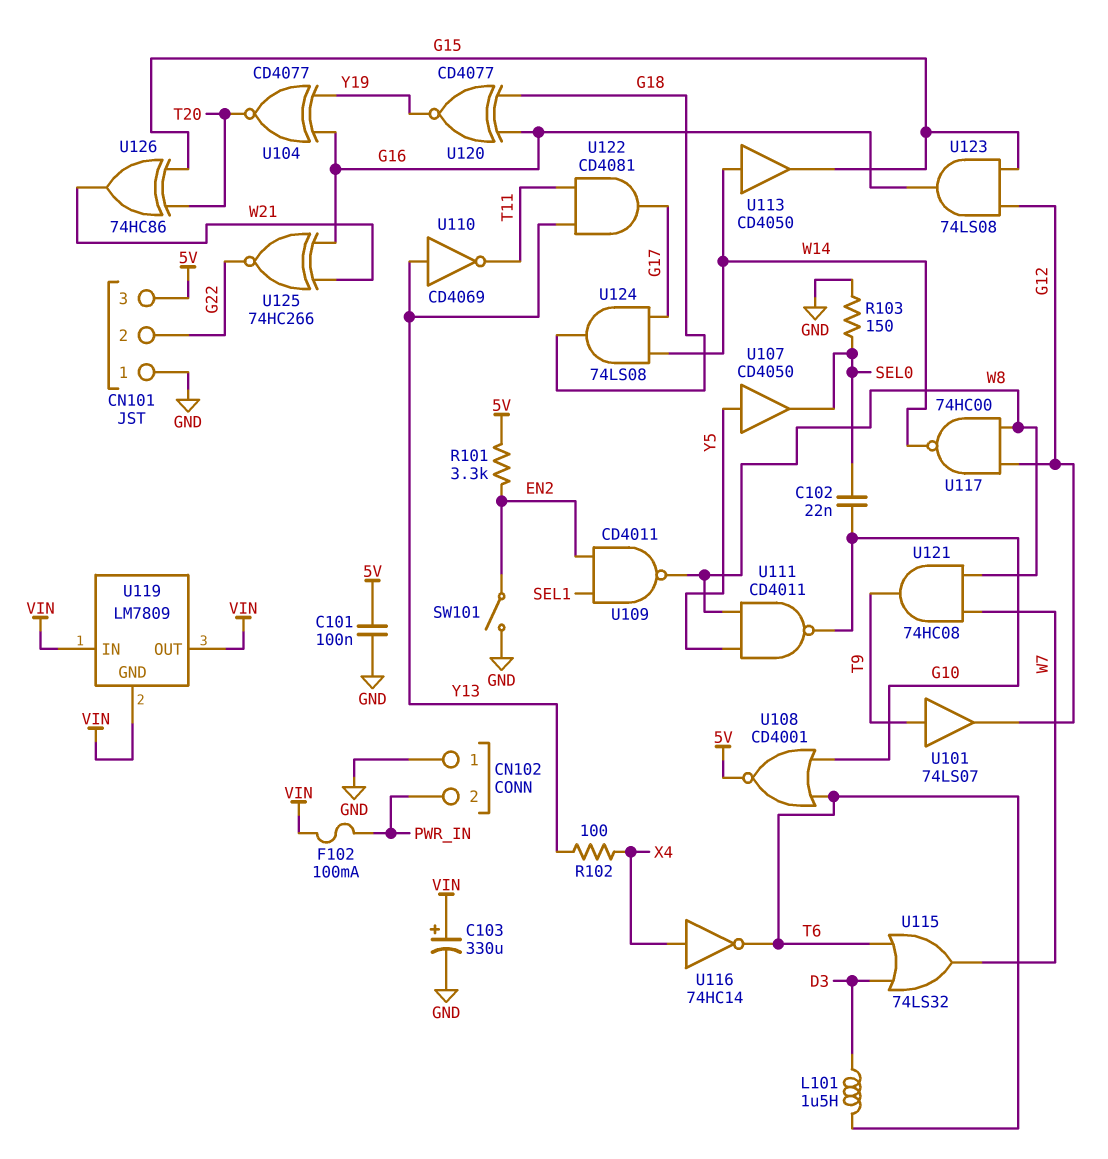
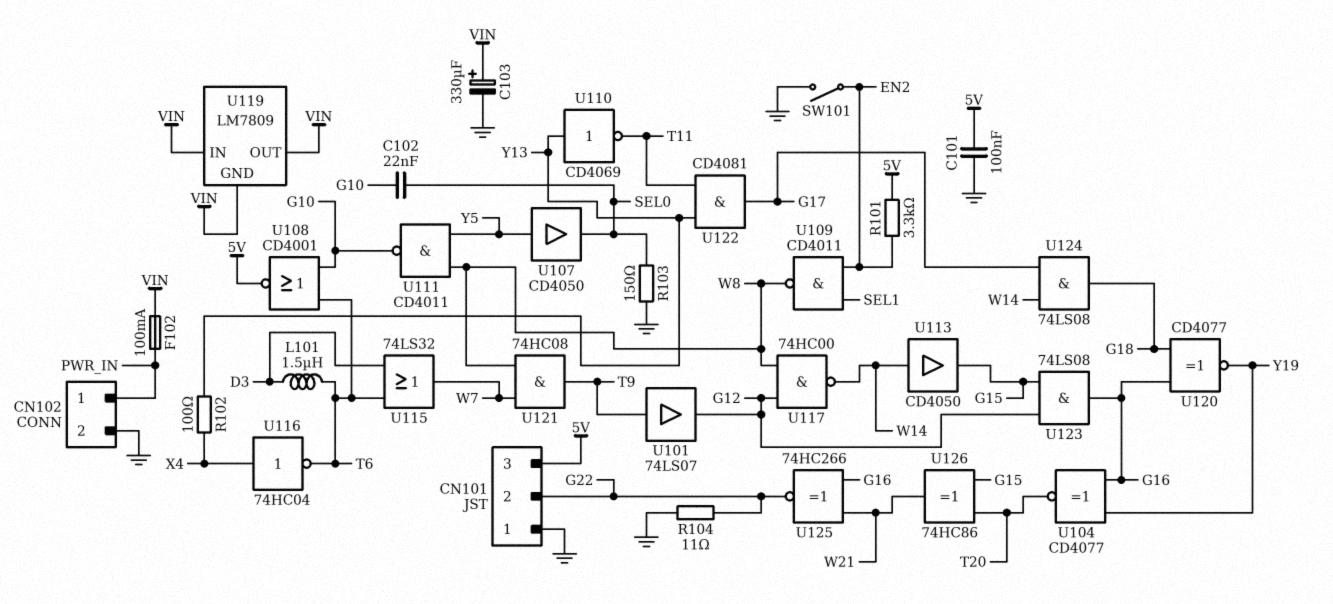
CN102 pin 1: GND -> PWR_IN
CN102 pin 2: PWR_IN -> GND
R104: none -> 11 (G22, GND)
U116: NOT 74HC14 (in X4, out T6) -> NOT 74HC04 (in X4, out T6)

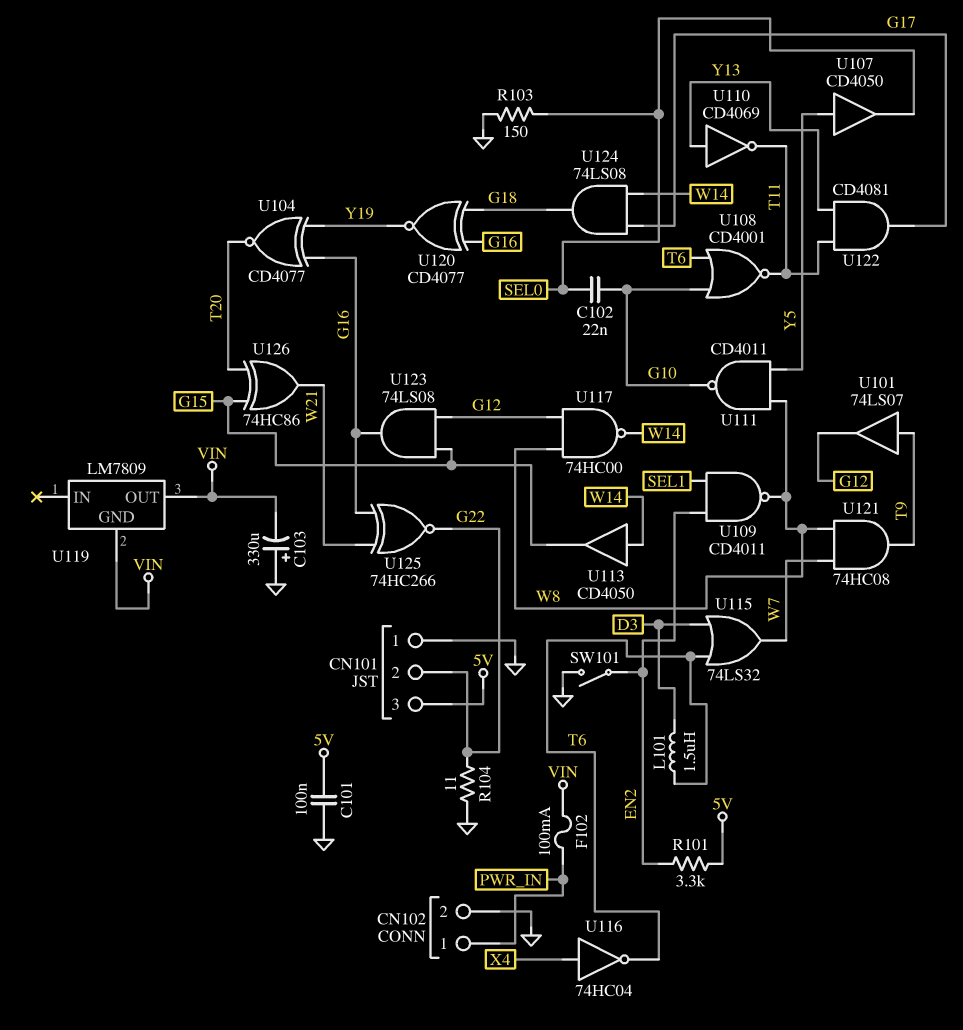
C103: 330uF (plus VIN, minus GND) -> 330uF (plus GND, minus VIN)
R102: 100 (X4, Y13) -> none
U108: NOR CD4001 (in G10, in T6, out 5V) -> NOR CD4001 (in G10, in T6, out T11)
U119 pin IN: VIN -> none

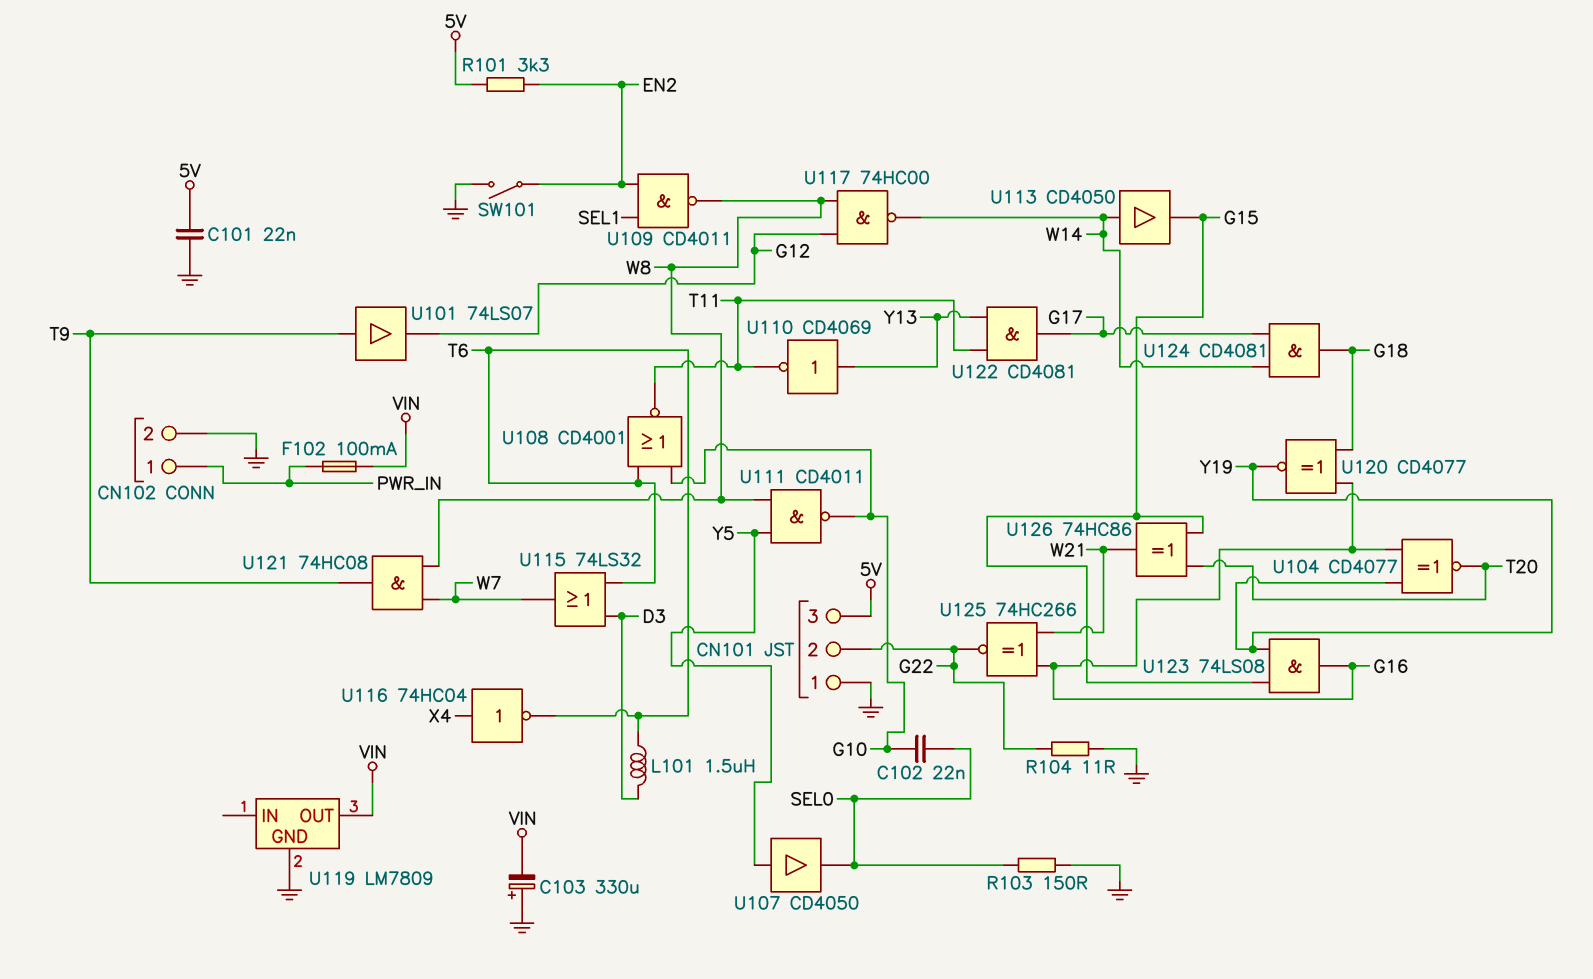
C101: 100nF (5V, GND) -> 22nF (5V, GND)
U119 pin GND: VIN -> GND
U123: AND 74LS08 (in G12, in G15, out G16) -> AND 74LS08 (in G15, in Y19, out G16)
U124: AND 74LS08 (in G17, in W14, out G18) -> AND CD4081 (in G17, in W14, out G18)

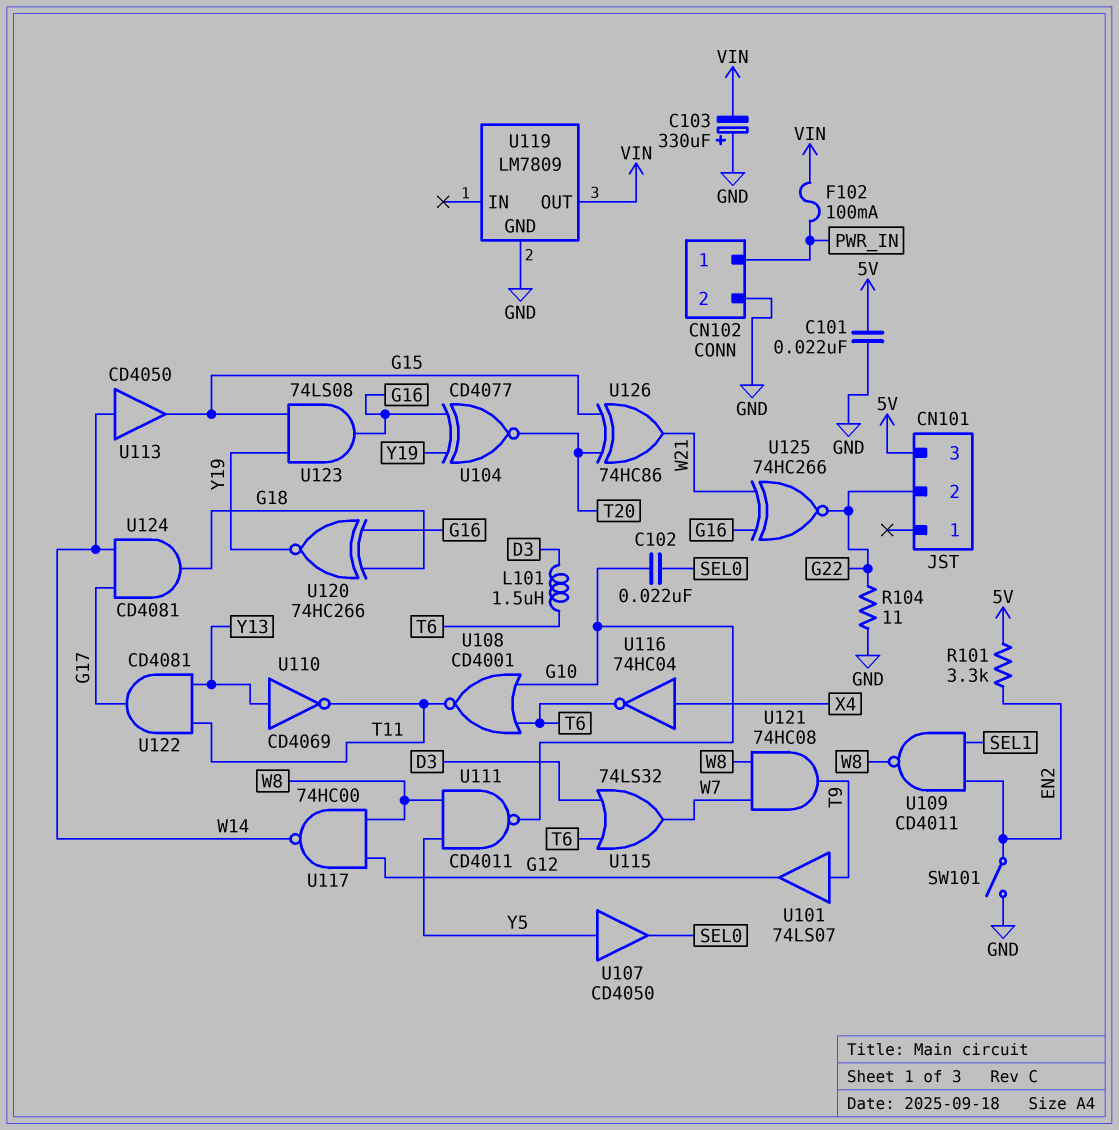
CN101 pin 1: GND -> none
R103: 150 (GND, SEL0) -> none
U120: XNOR CD4077 (in G16, in G18, out Y19) -> XNOR 74HC266 (in G16, in G18, out Y19)

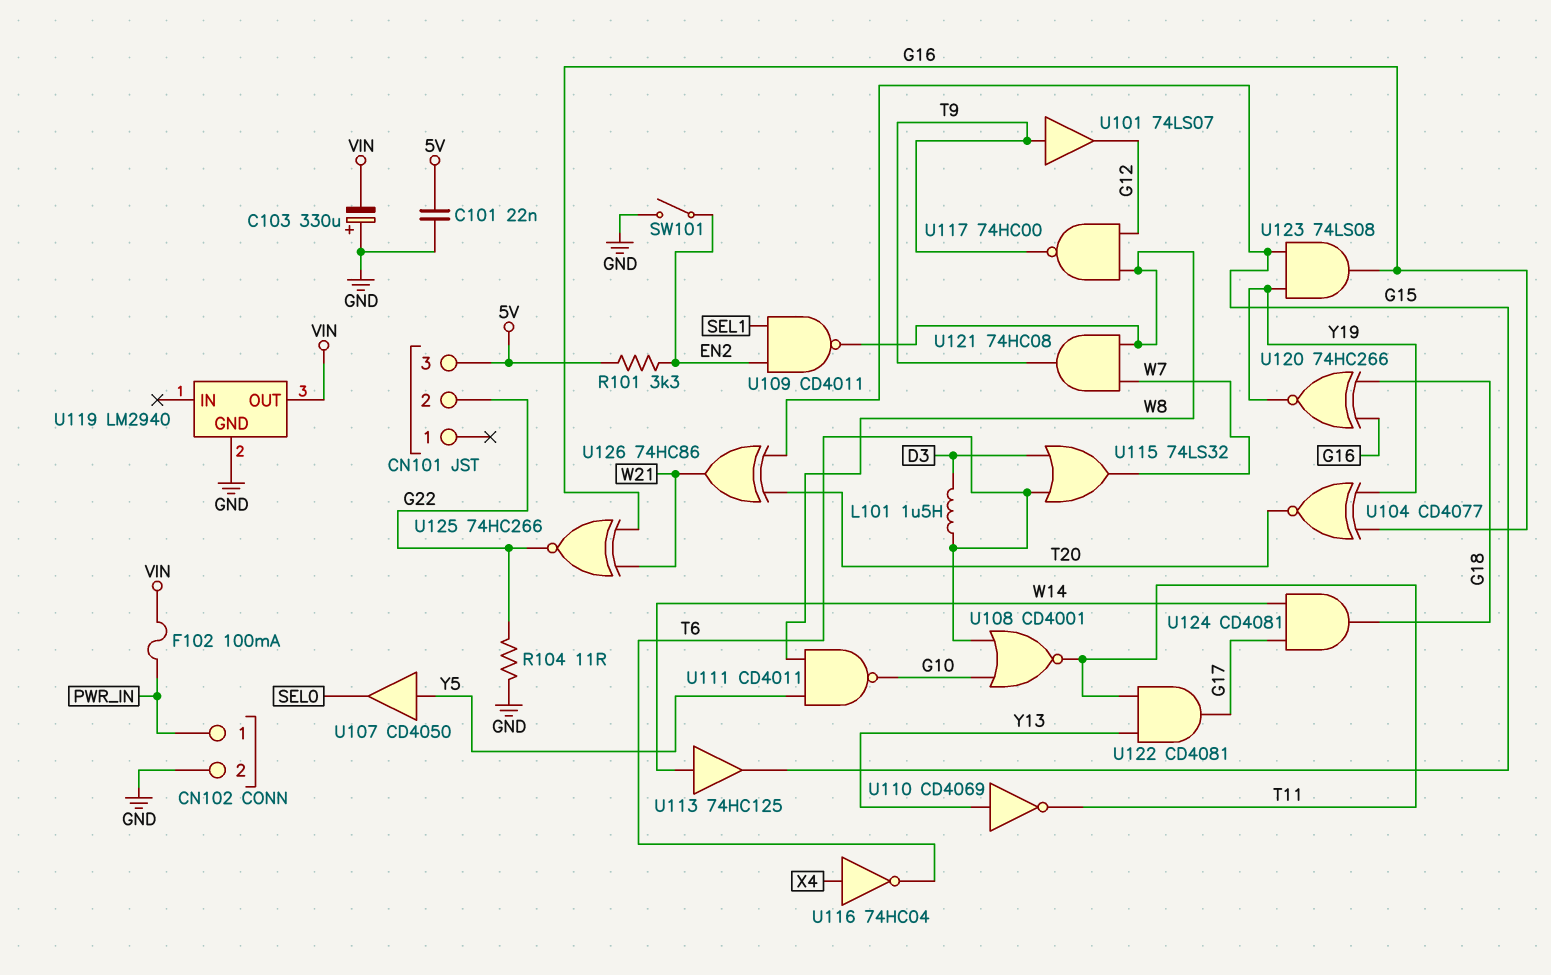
C102: 22nF (G10, SEL0) -> none
U113: buffer CD4050 (in W14, out G15) -> buffer 74HC125 (in W14, out G15)
U117: NAND 74HC00 (in G12, in W8, out W14) -> NAND 74HC00 (in G12, in W8, out T9)
U119: LM7809 -> LM2940

